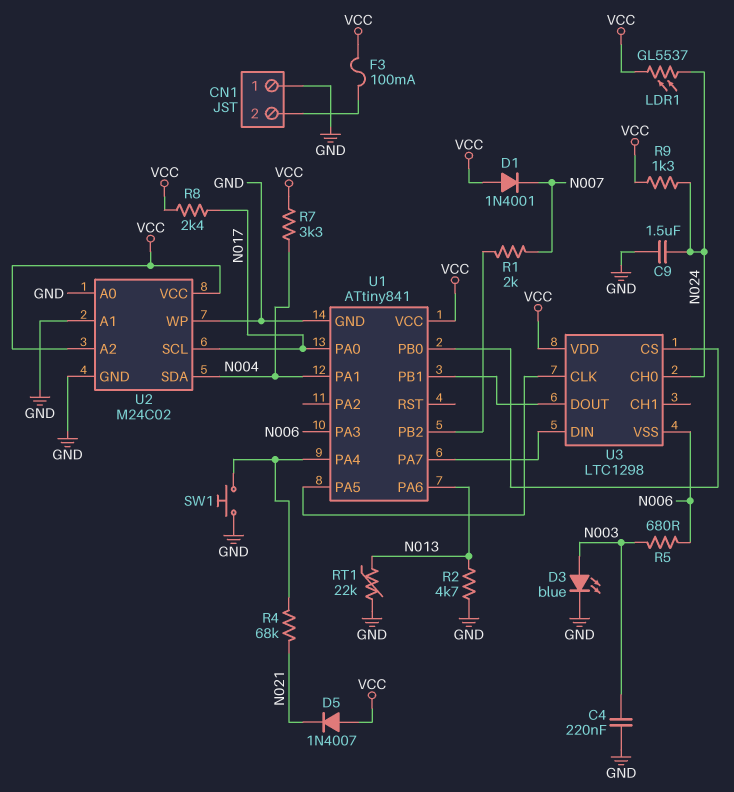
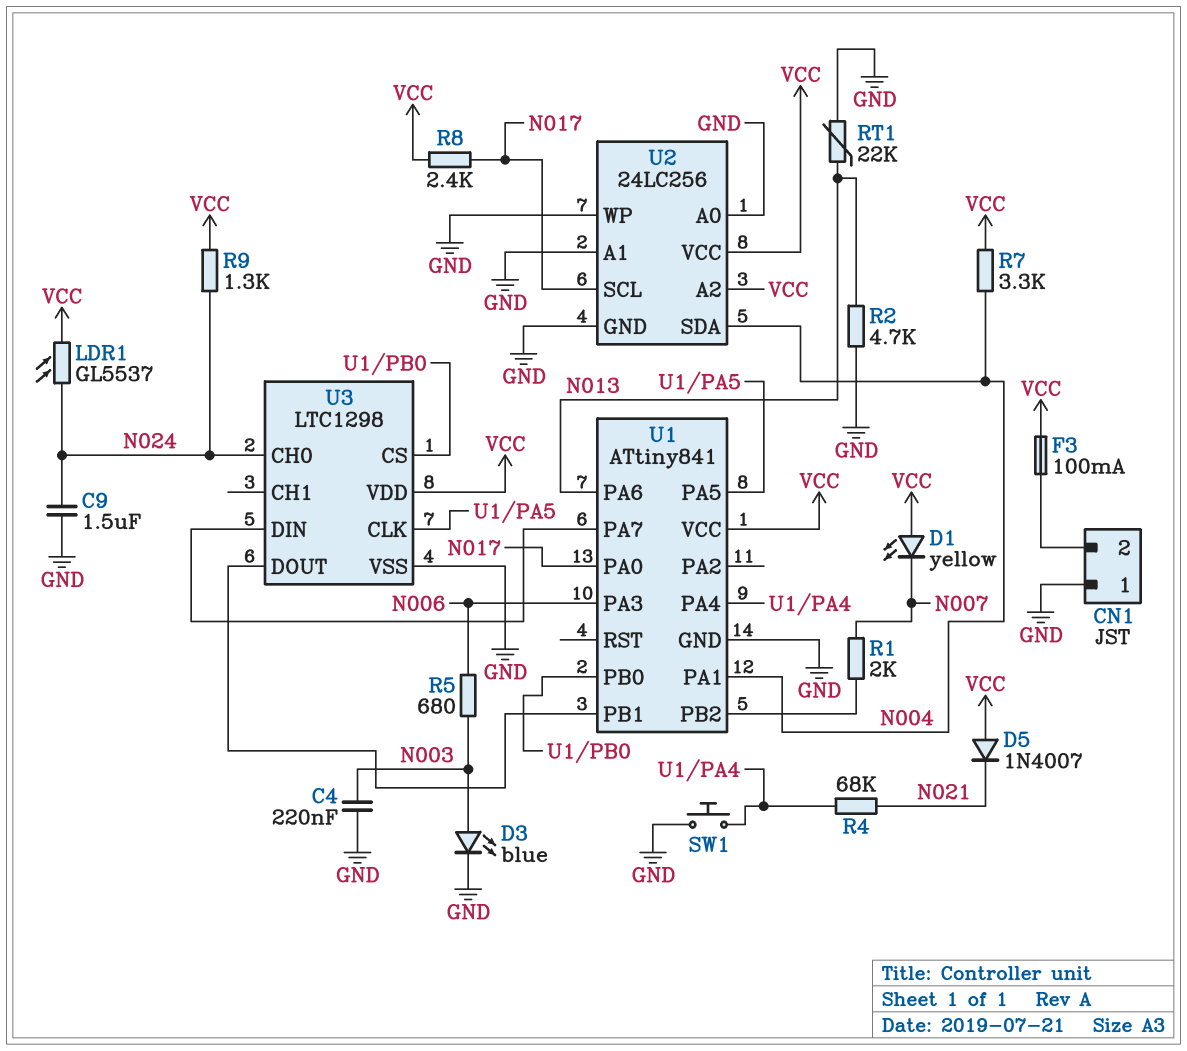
D1: diode 1N4001 (A VCC, K N007) -> LED yellow (A VCC, K N007)
U2: M24C02 -> 24LC256
U3 pin VSS: N006 -> GND

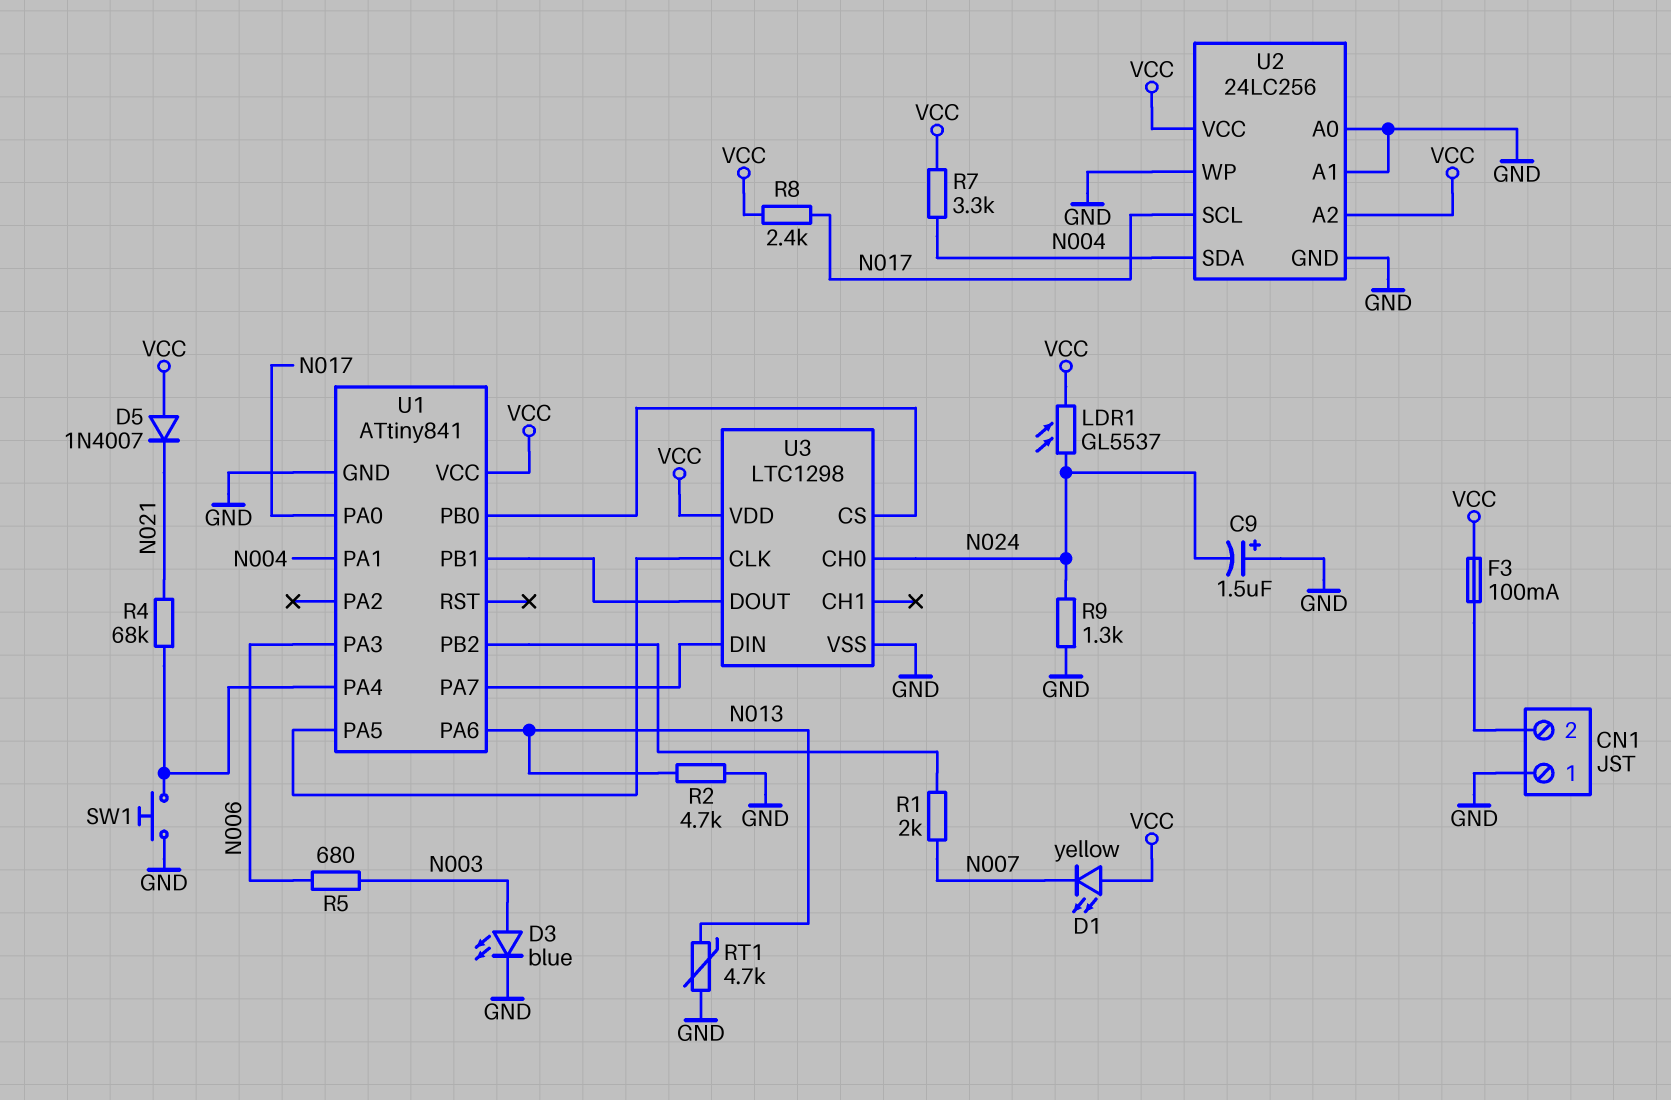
C4: 220nF (GND, N003) -> none
C9: 1.5uF (GND, N024) -> 1.5uF (plus GND, minus N024)
R9: 1.3k (N024, VCC) -> 1.3k (GND, N024)
RT1: 22k (GND, N013) -> 4.7k (GND, N013)

